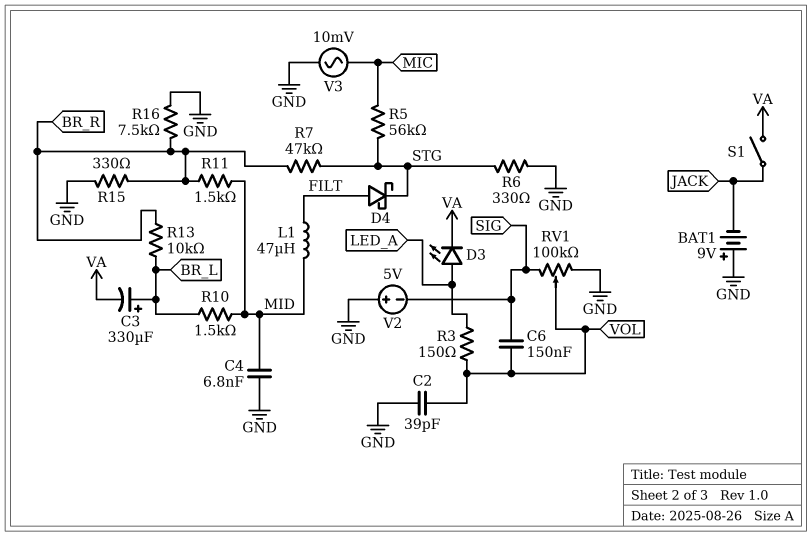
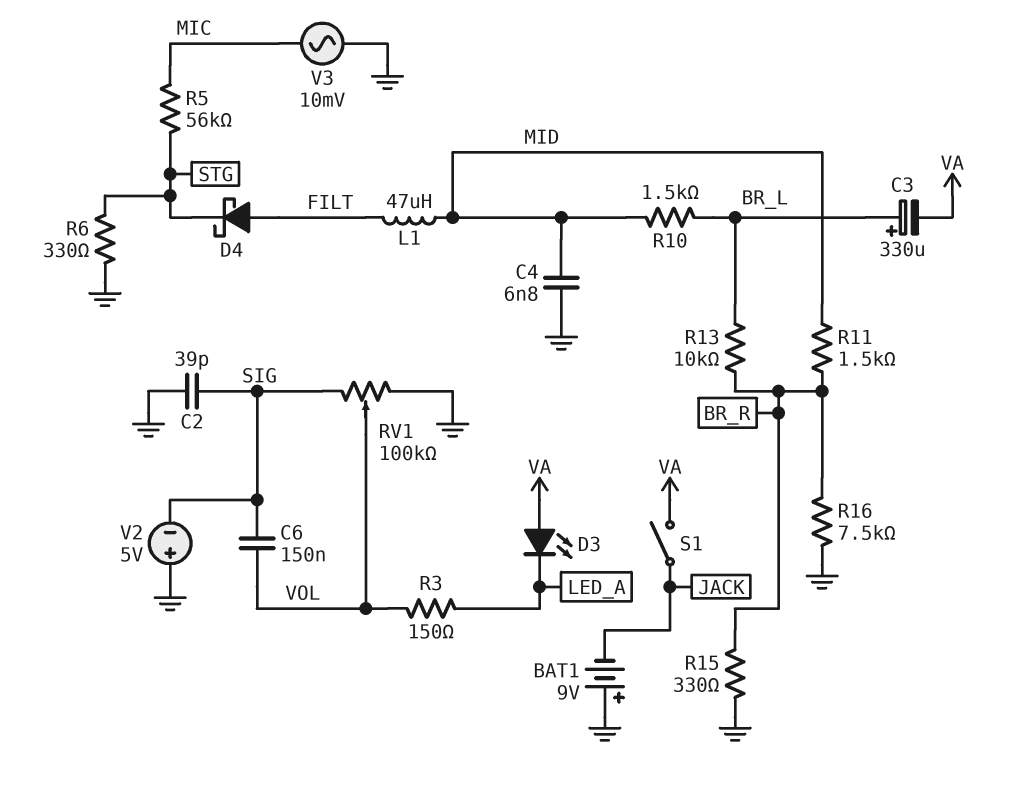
C2: 39pF (GND, VOL) -> 39pF (GND, SIG)
D3: LED (A LED_A, K VA) -> LED (A VA, K LED_A)
R7: 47k (BR_R, STG) -> none

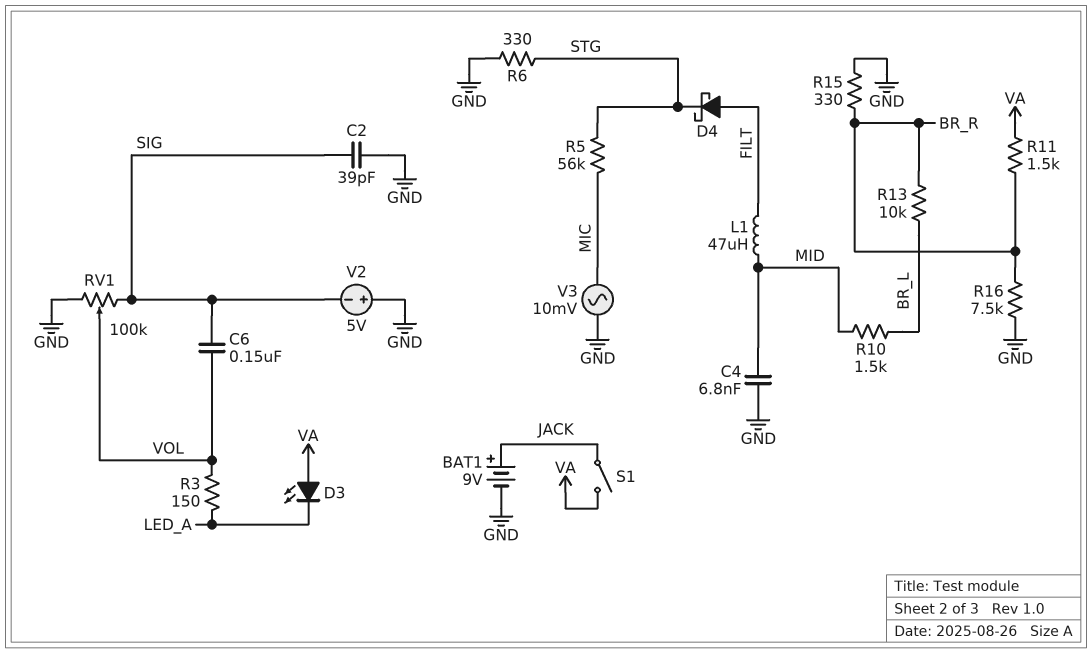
BAT1: 9V (plus GND, minus JACK) -> 9V (plus JACK, minus GND)
C3: 330uF (plus BR_L, minus VA) -> none
R11: 1.5k (BR_R, MID) -> 1.5k (BR_R, VA)

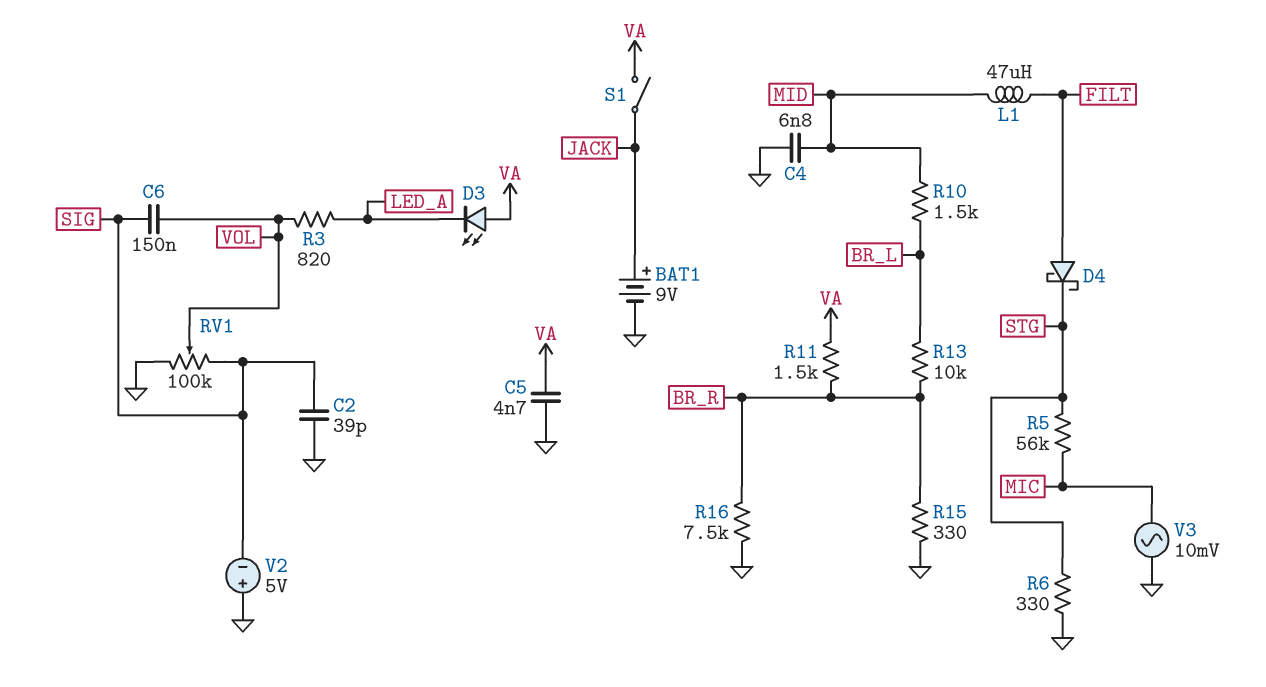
C5: none -> 4.7nF (GND, VA)
R3: 150 (LED_A, VOL) -> 820 (LED_A, VOL)

